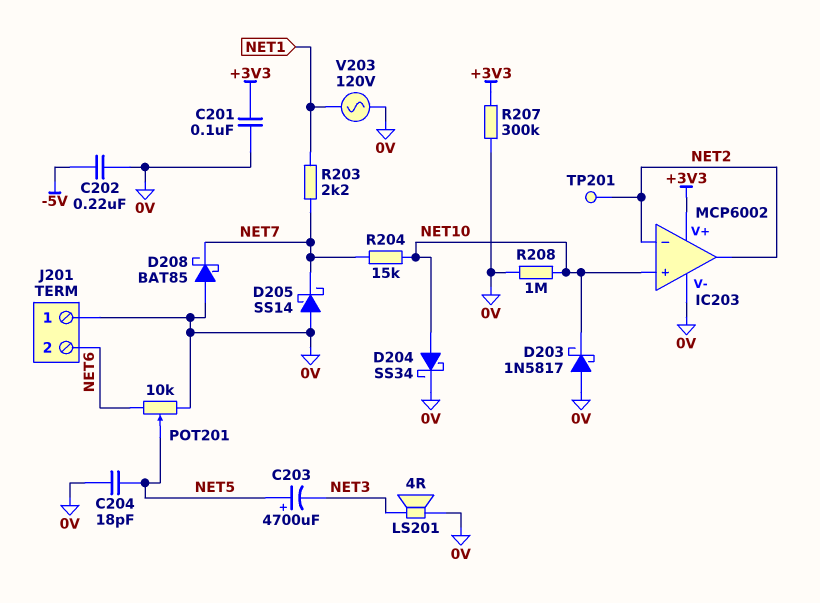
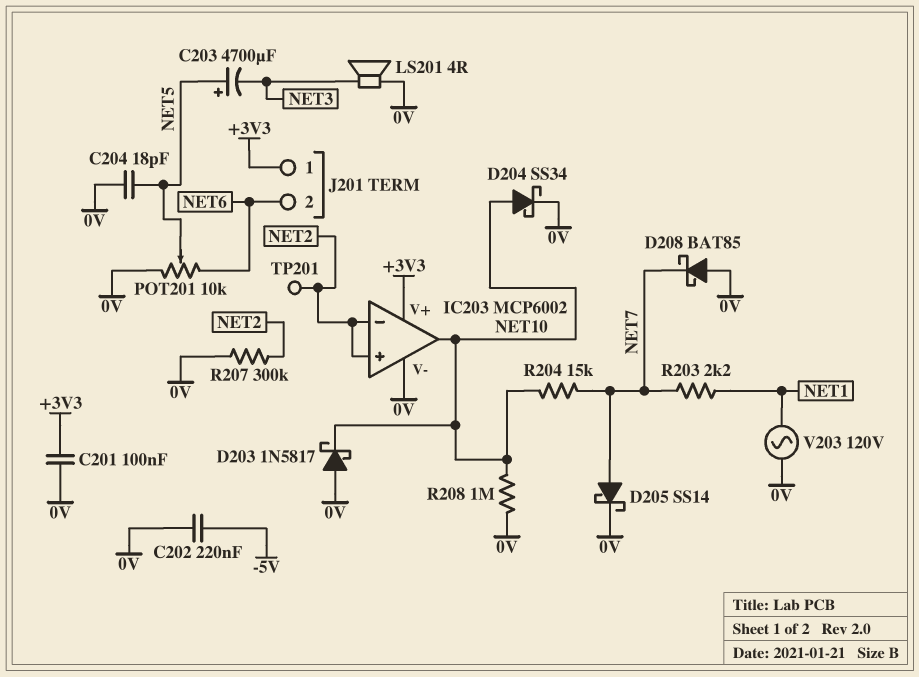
D205: schottky SS14 (A 0V, K NET7) -> schottky SS14 (A NET7, K 0V)
IC203 pin in+: NET10 -> NET2
IC203 pin out: NET2 -> NET10
J201 pin 1: 0V -> +3V3
R207: 300k (+3V3, 0V) -> 300k (0V, NET2)

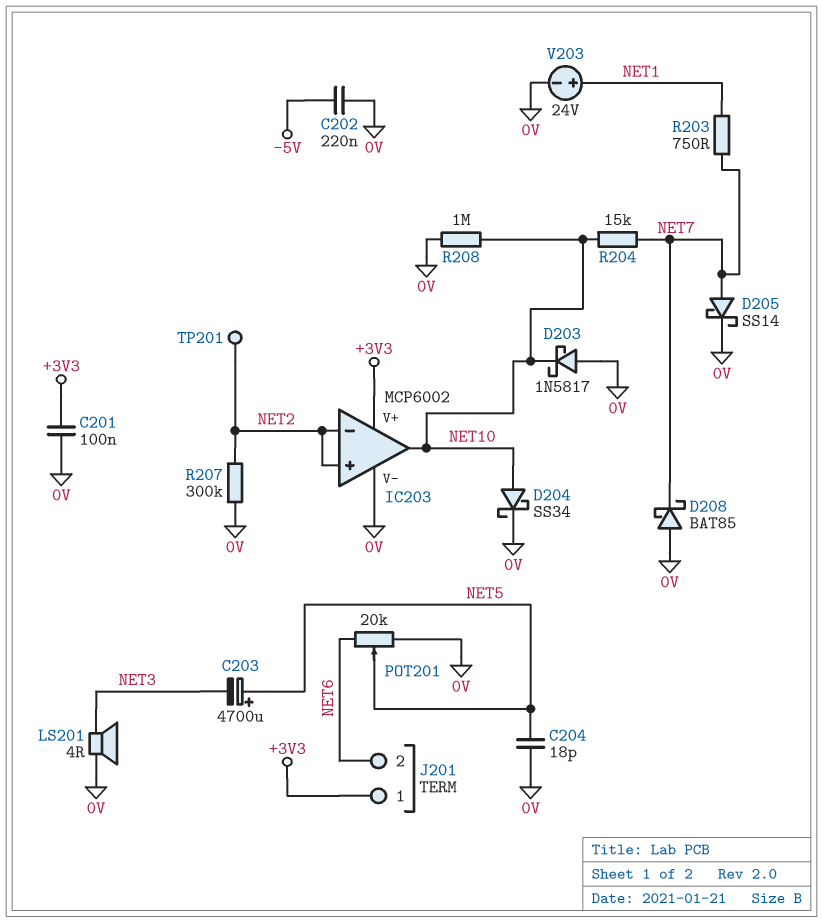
POT201: 10k (0V, NET6, wiper NET5) -> 20k (0V, NET6, wiper NET5)
R203: 2.2k (NET1, NET7) -> 750 (NET1, NET7)
V203: AC 120V (0V, NET1) -> 24V (plus NET1, minus 0V)

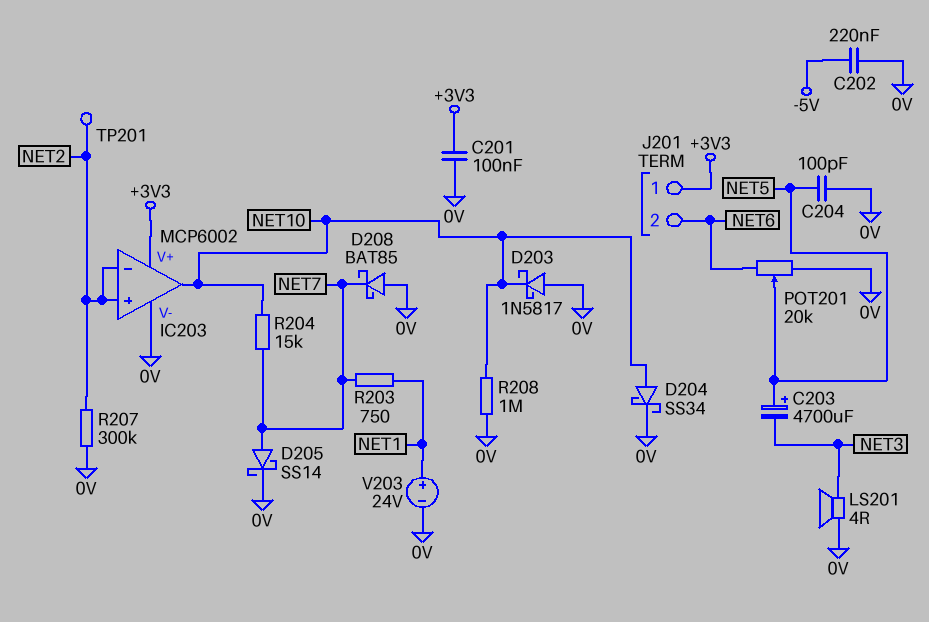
C204: 18pF (0V, NET5) -> 100pF (0V, NET5)

